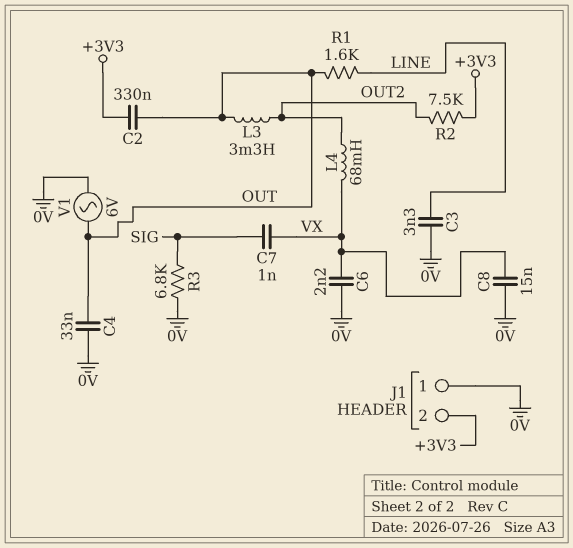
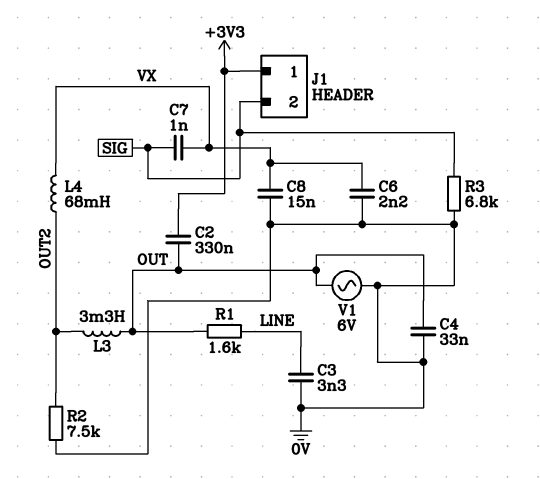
J1 pin 1: 0V -> +3V3
J1 pin 2: +3V3 -> SIG
R2: 7.5k (+3V3, OUT2) -> 7.5k (0V, OUT2)

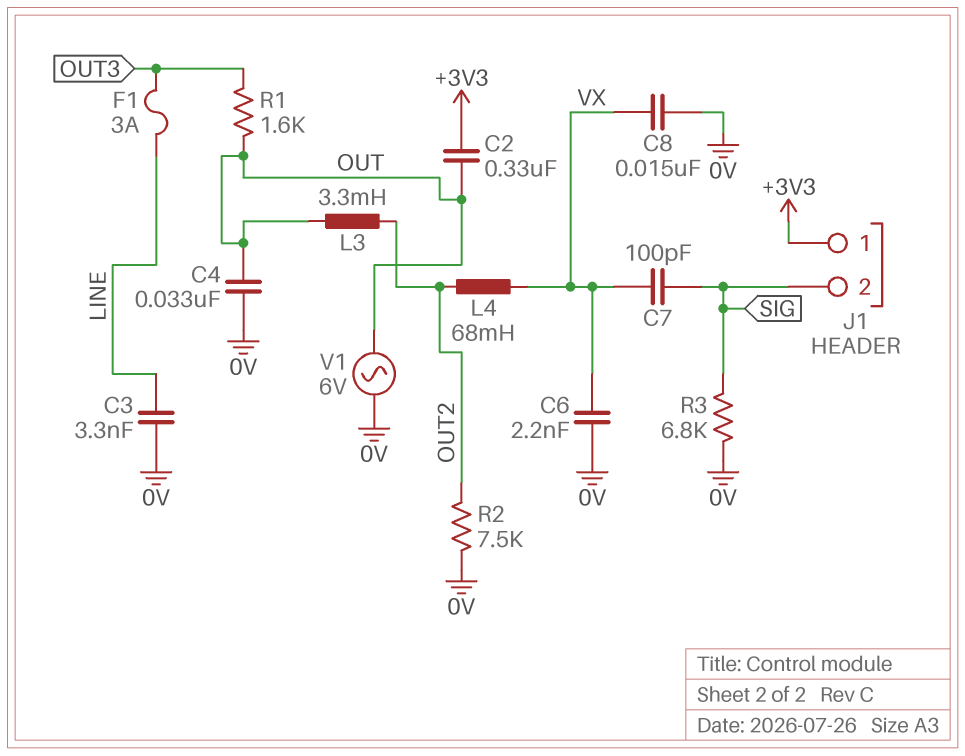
C7: 1nF (SIG, VX) -> 100pF (SIG, VX)
F1: none -> 3A (LINE, OUT3)
R1: 1.6k (LINE, OUT) -> 1.6k (OUT, OUT3)

